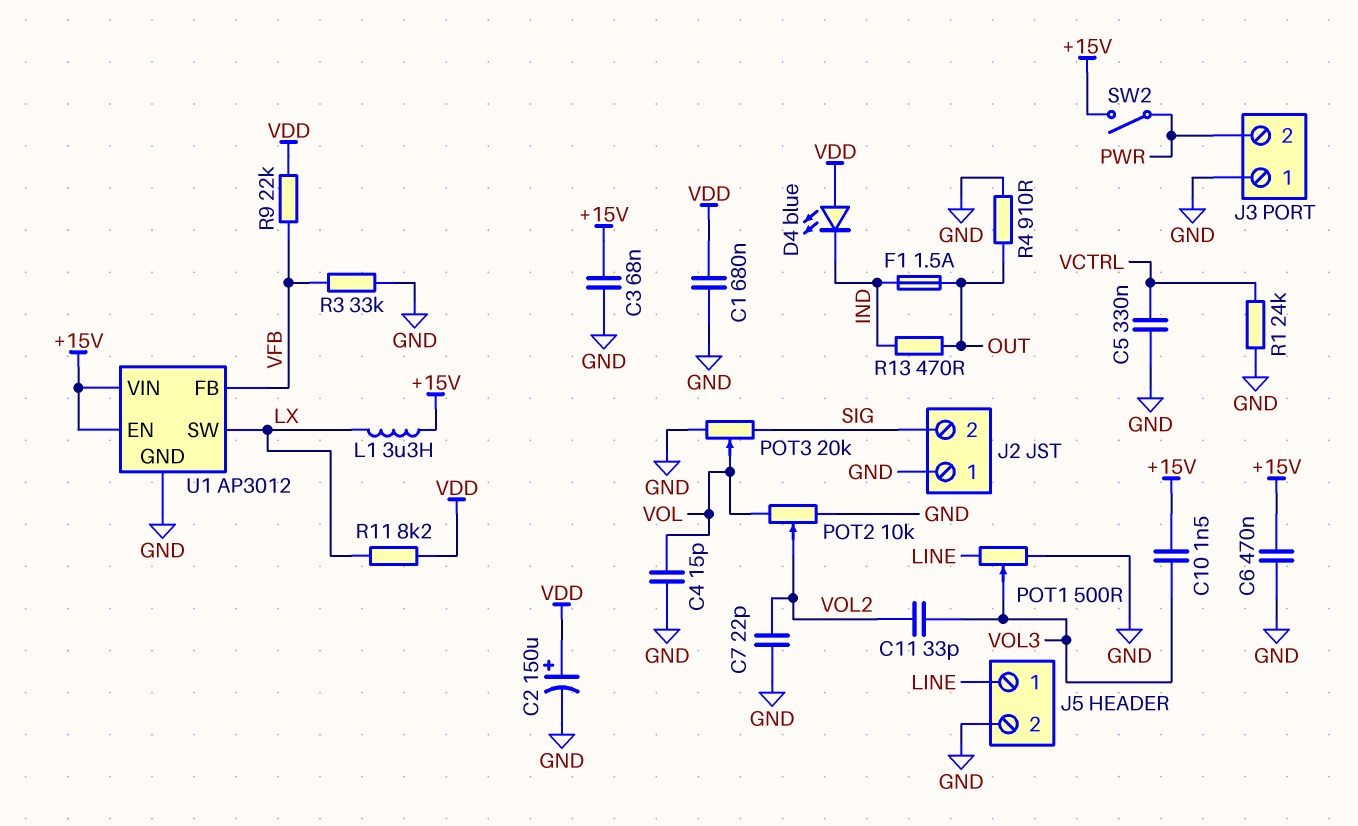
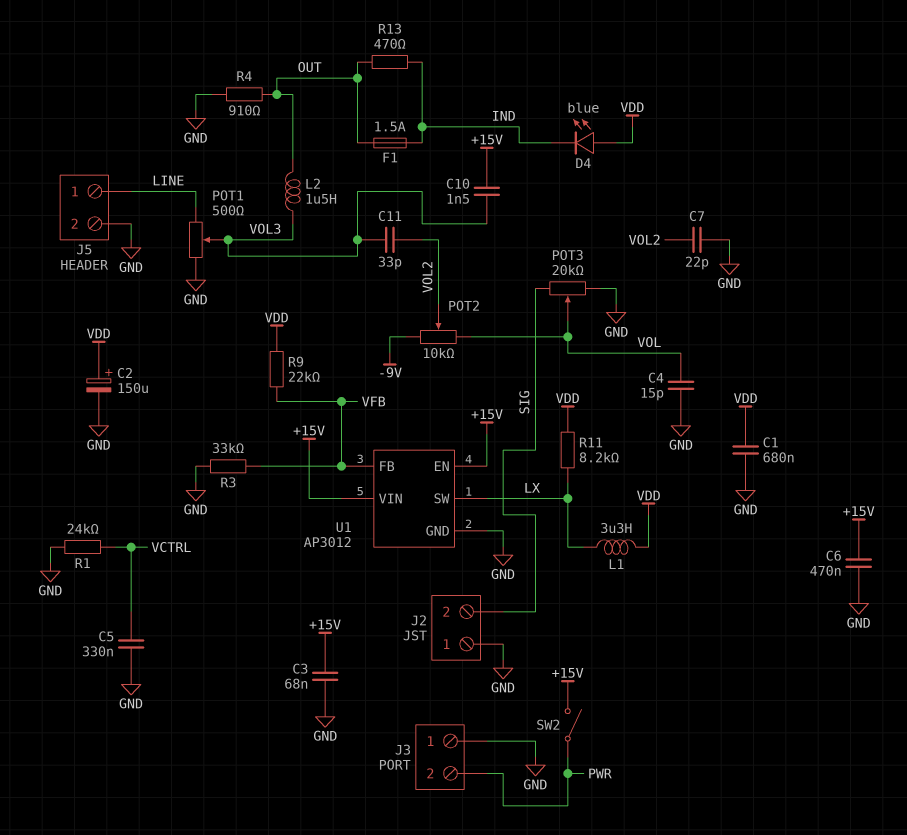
L1: 3.3uH (+15V, LX) -> 3.3uH (LX, VDD)
L2: none -> 1.5uH (OUT, VOL3)
POT2: 10k (GND, VOL, wiper VOL2) -> 10k (-9V, VOL, wiper VOL2)

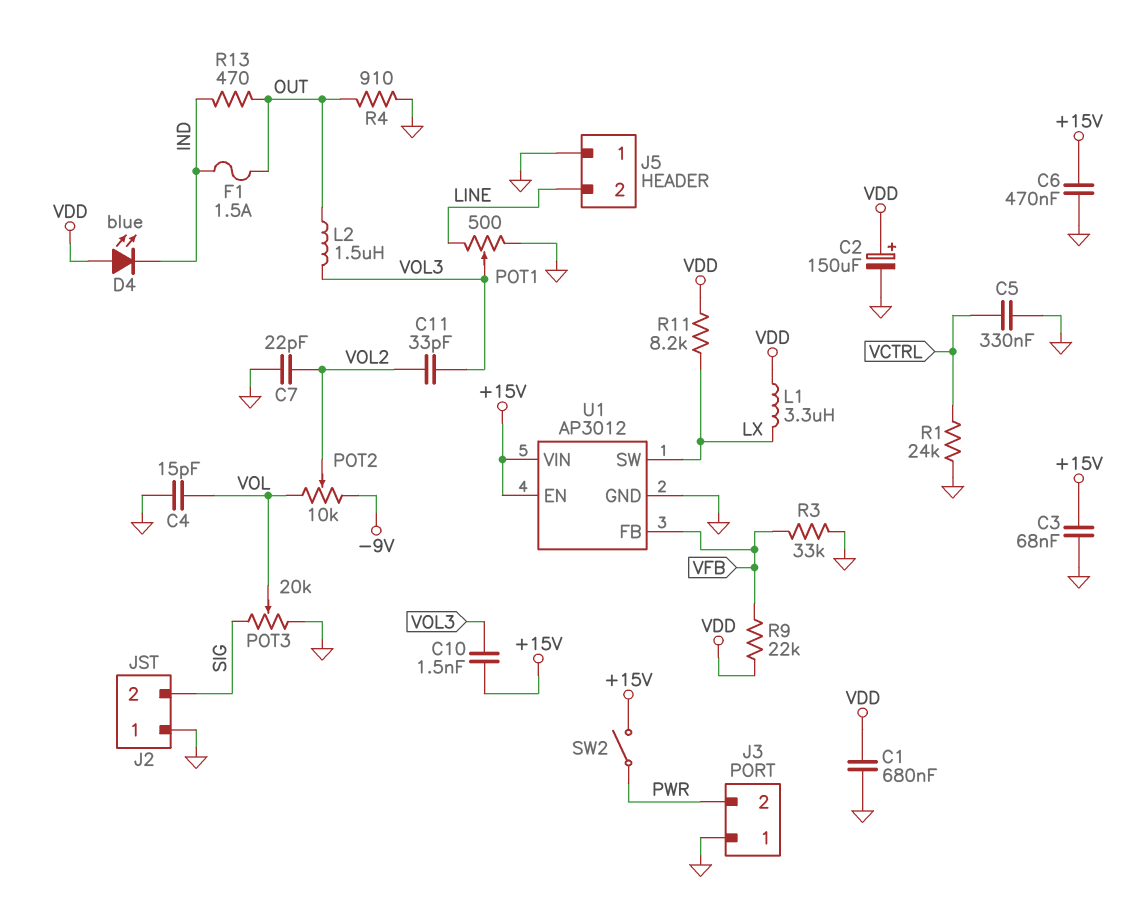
J5 pin 1: LINE -> GND
J5 pin 2: GND -> LINE

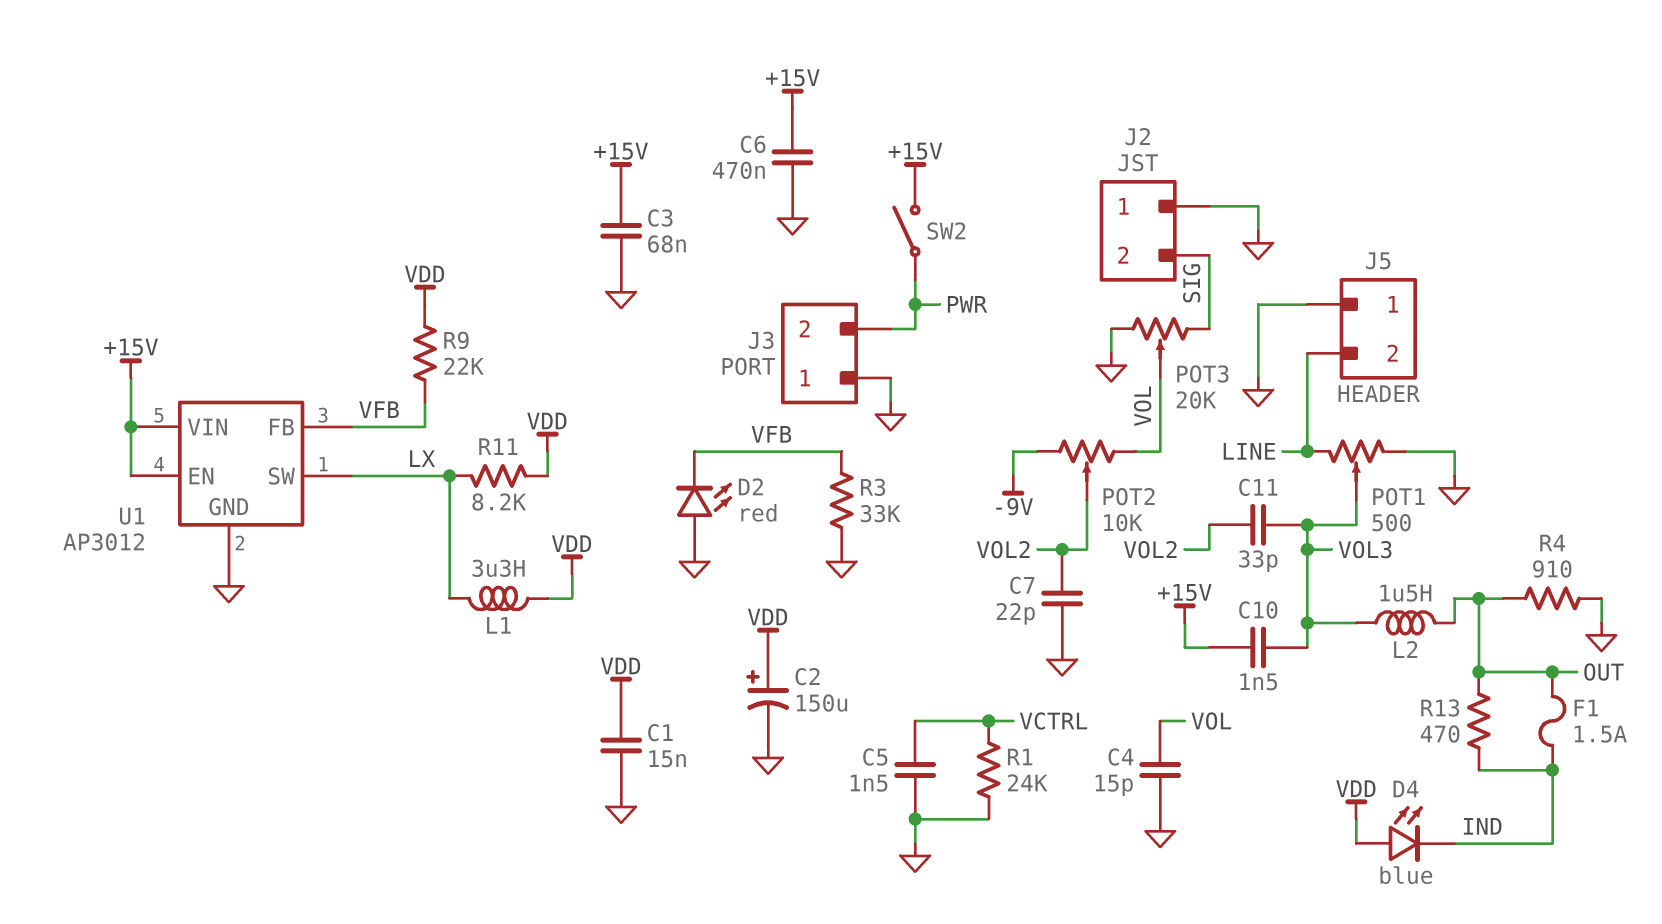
C1: 680nF (GND, VDD) -> 15nF (GND, VDD)
C5: 330nF (GND, VCTRL) -> 1.5nF (GND, VCTRL)
D2: none -> LED red (A GND, K VFB)

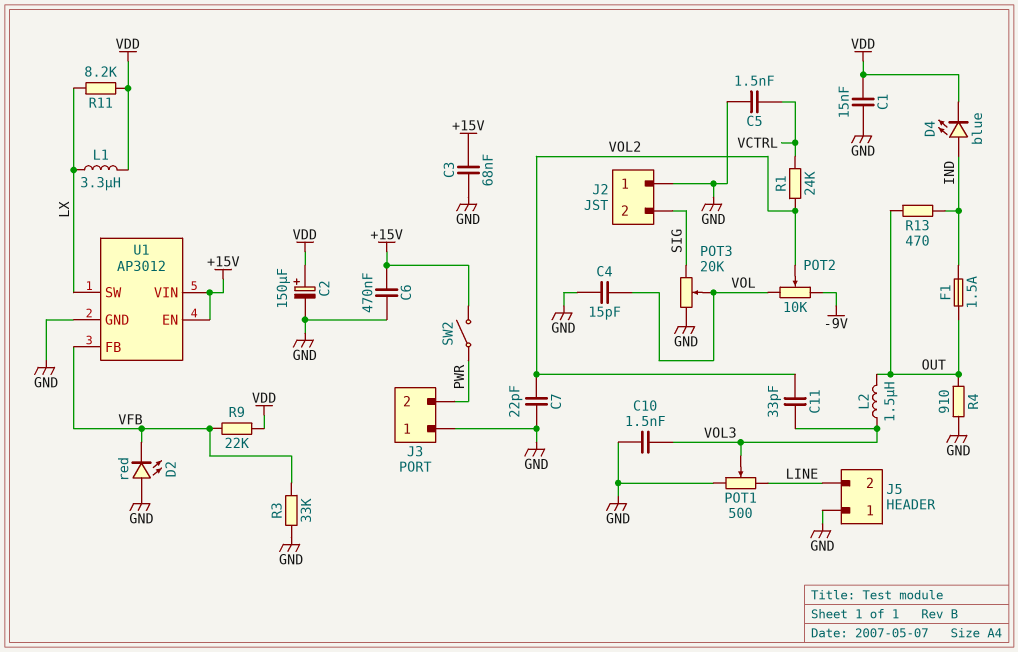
C10: 1.5nF (+15V, VOL3) -> 1.5nF (GND, VOL3)
D4: LED blue (A VDD, K IND) -> LED blue (A IND, K VDD)
R1: 24k (GND, VCTRL) -> 24k (VCTRL, VOL2)

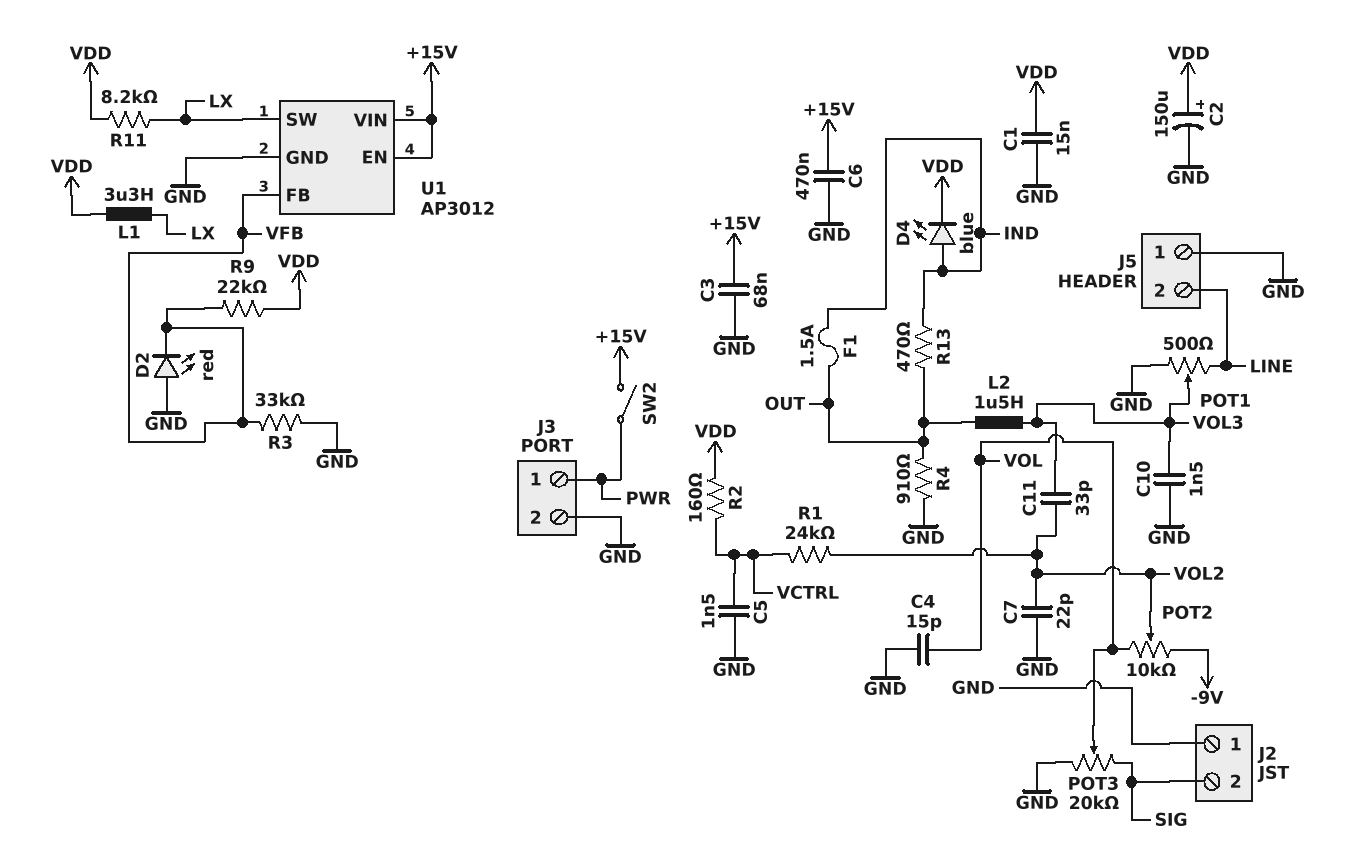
J3 pin 1: GND -> PWR
J3 pin 2: PWR -> GND
R2: none -> 160 (VCTRL, VDD)

